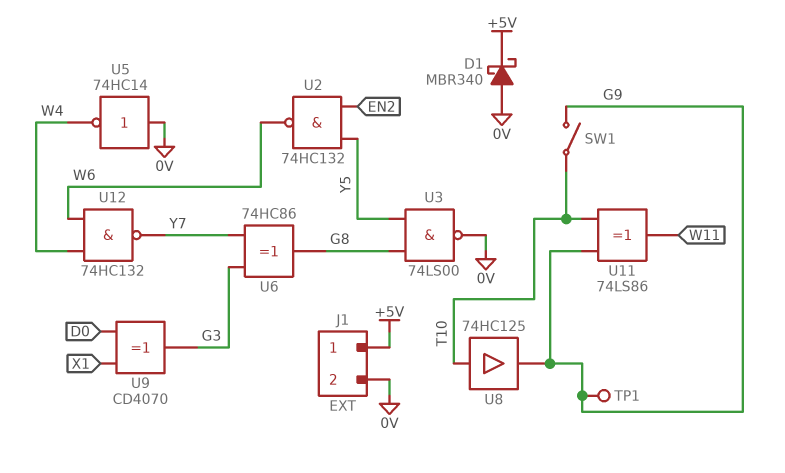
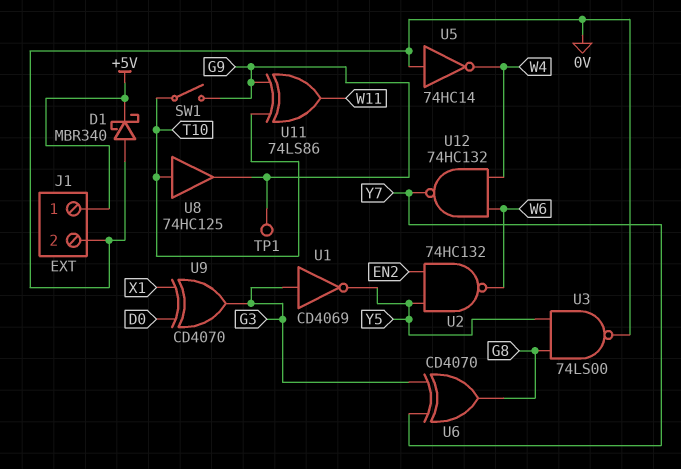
U1: none -> NOT CD4069 (in G3, out Y5)
U6: XOR 74HC86 (in G3, in Y7, out G8) -> XOR CD4070 (in G3, in Y7, out G8)

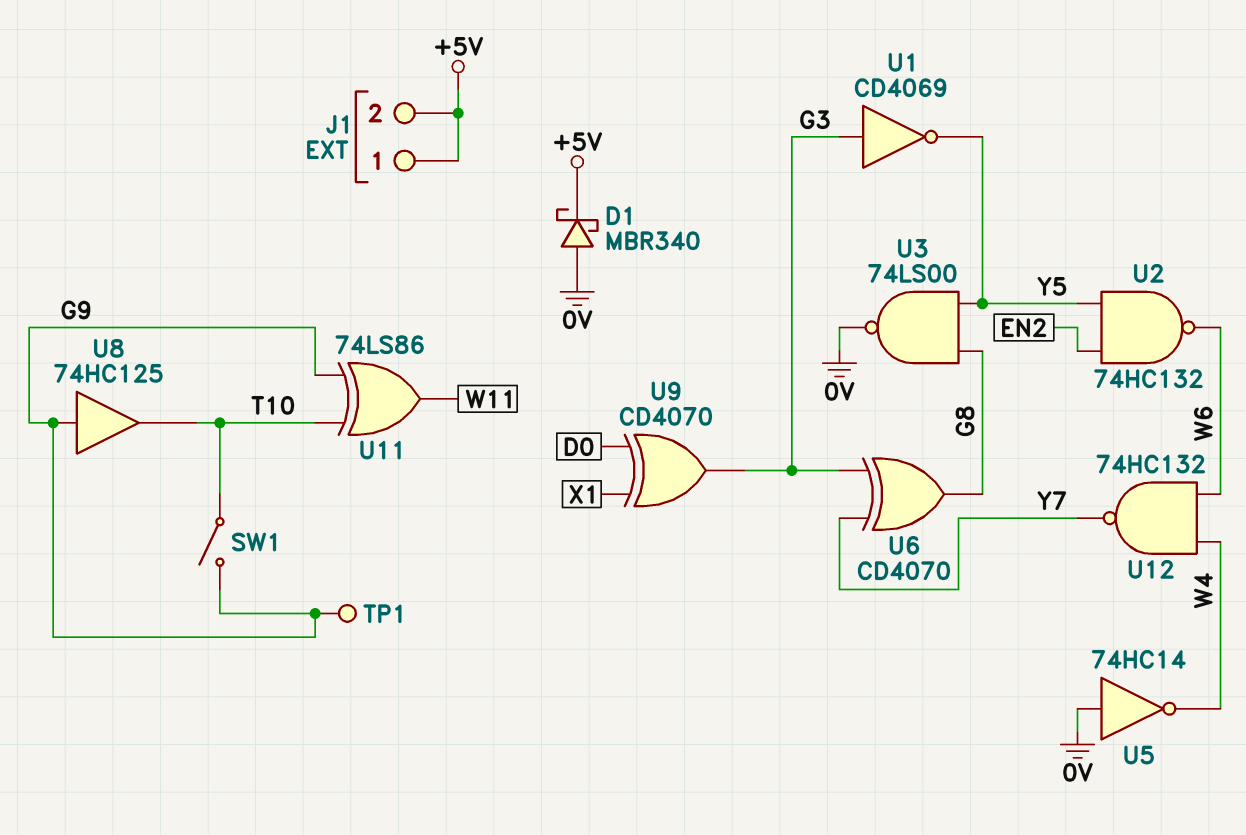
J1 pin 2: 0V -> +5V
U8: buffer 74HC125 (in T10, out G9) -> buffer 74HC125 (in G9, out T10)

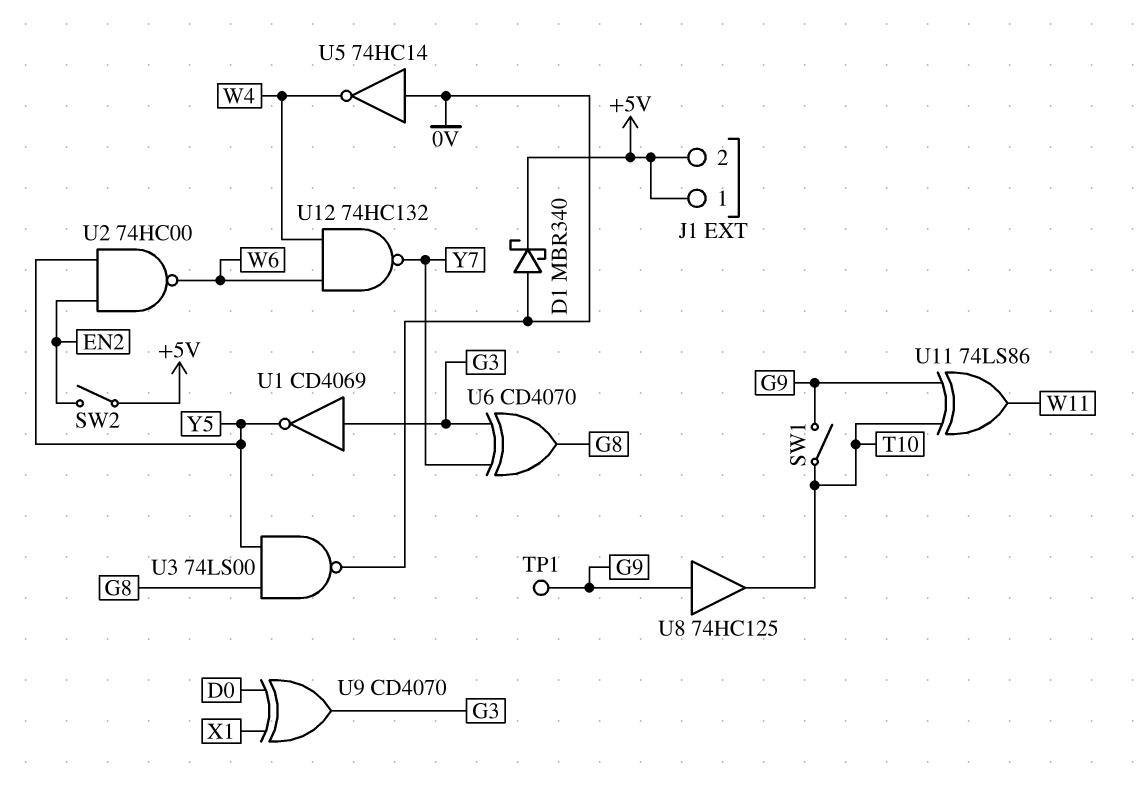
SW2: none -> switch (+5V, EN2)
U2: NAND 74HC132 (in EN2, in Y5, out W6) -> NAND 74HC00 (in EN2, in Y5, out W6)

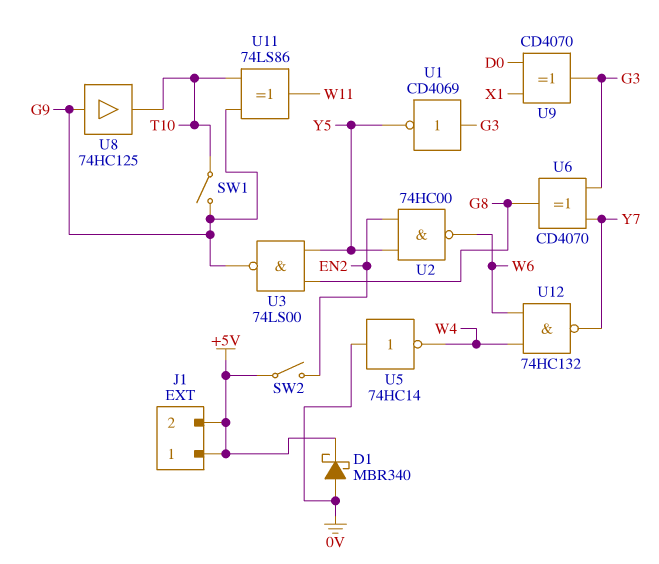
TP1: test point (G9) -> none
U3: NAND 74LS00 (in G8, in Y5, out 0V) -> NAND 74LS00 (in G8, in Y5, out G9)

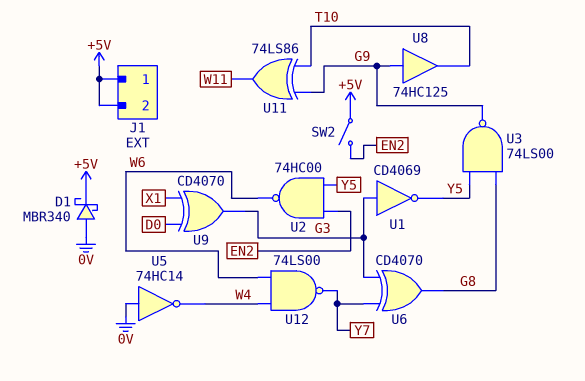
SW1: switch (G9, T10) -> none
U12: NAND 74HC132 (in W4, in W6, out Y7) -> NAND 74LS00 (in W4, in W6, out Y7)

